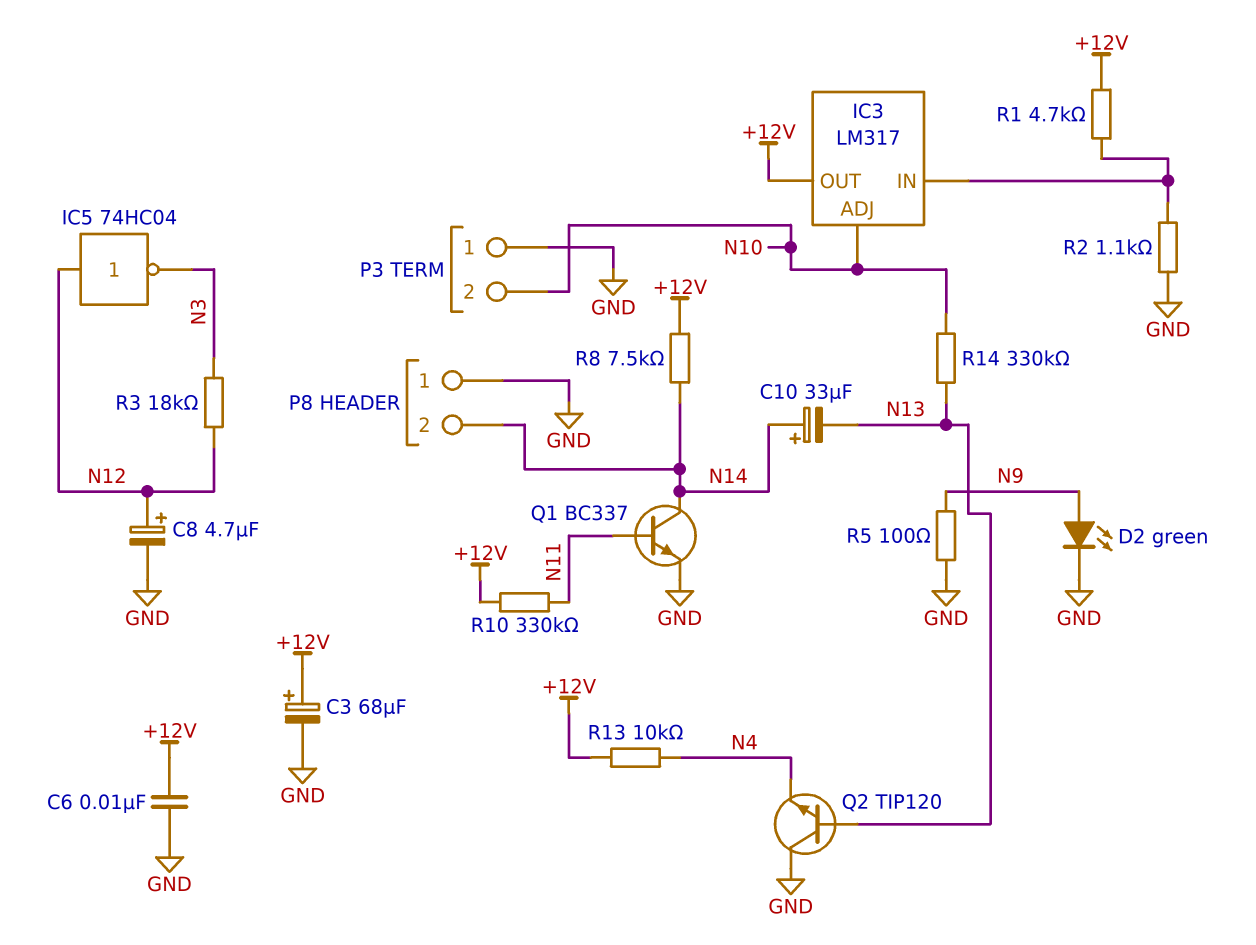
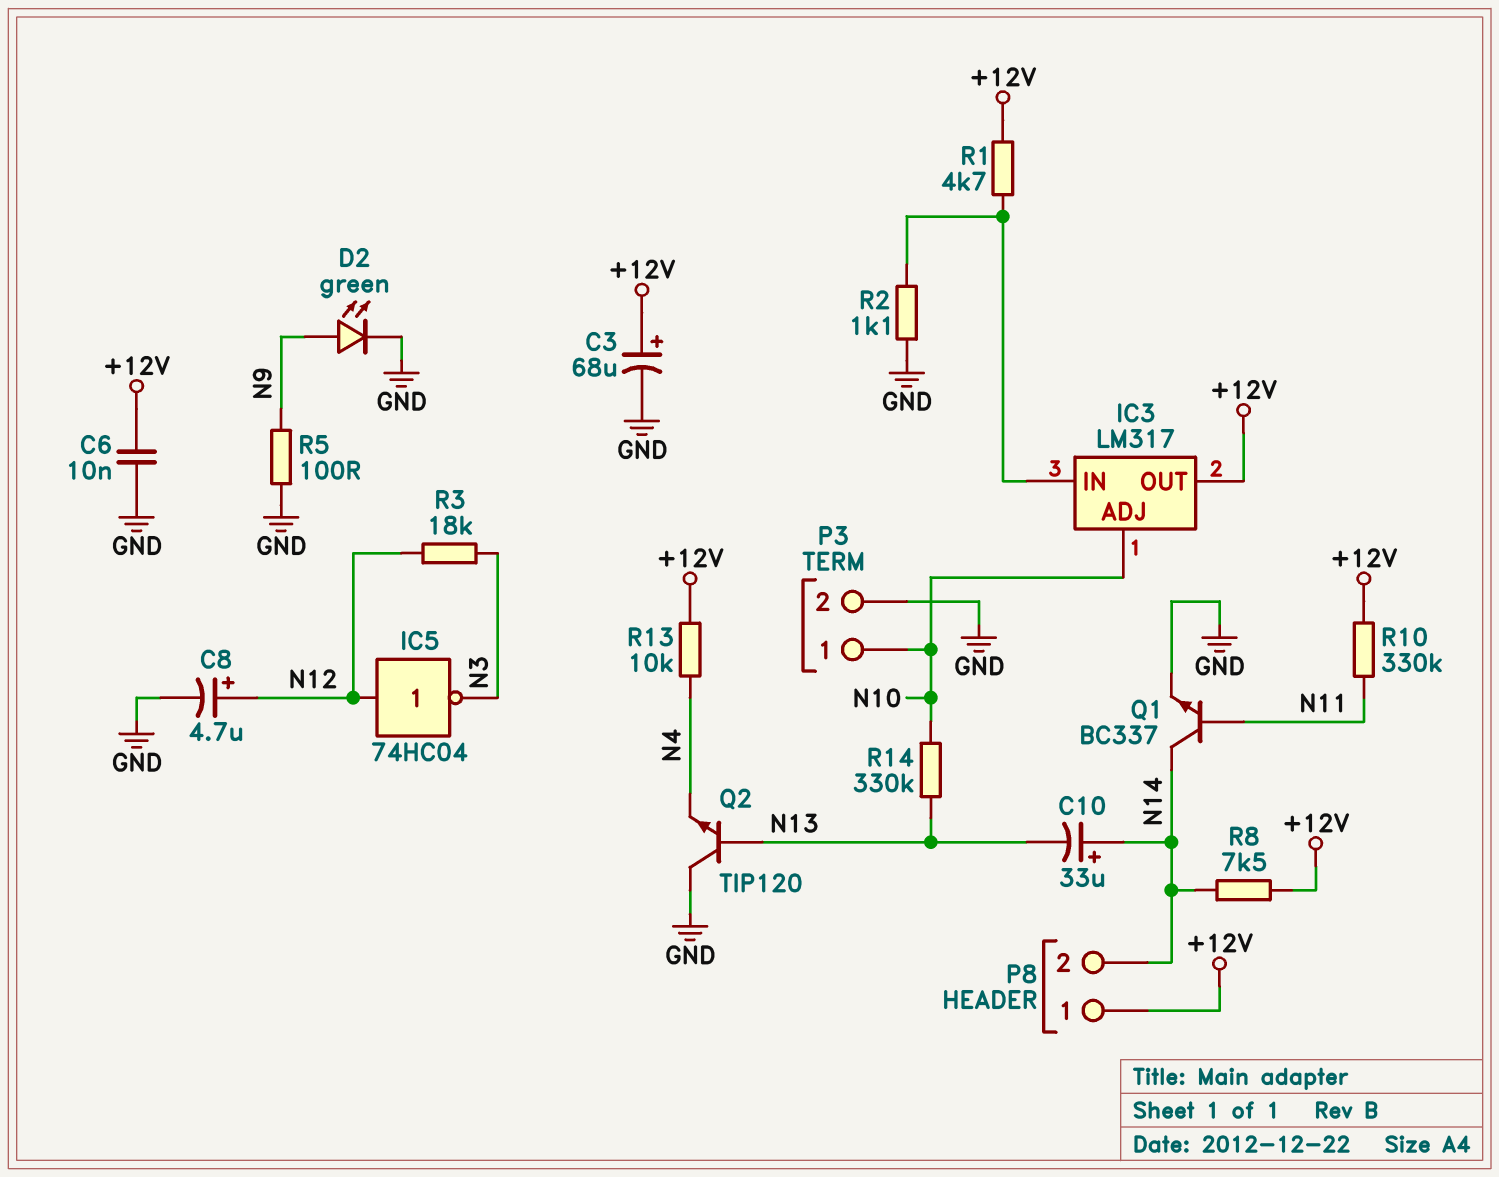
P3 pin 1: GND -> N10
P3 pin 2: N10 -> GND
P8 pin 1: GND -> +12V

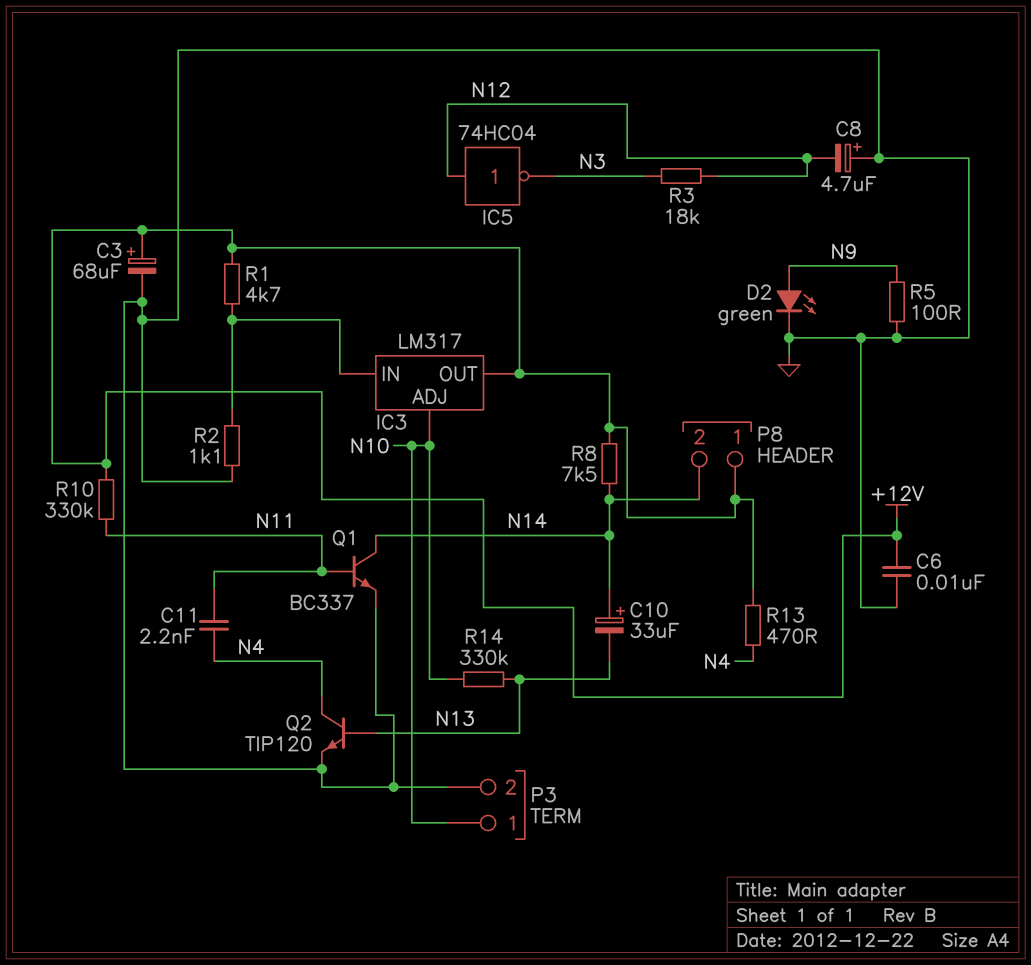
C8: 4.7uF (plus N12, minus GND) -> 4.7uF (plus GND, minus N12)
C11: none -> 2.2nF (N4, N11)
Q2: NPN TIP120 (B N13, C GND, E N4) -> NPN TIP120 (B N13, C N4, E GND)
R13: 10k (+12V, N4) -> 470 (+12V, N4)

